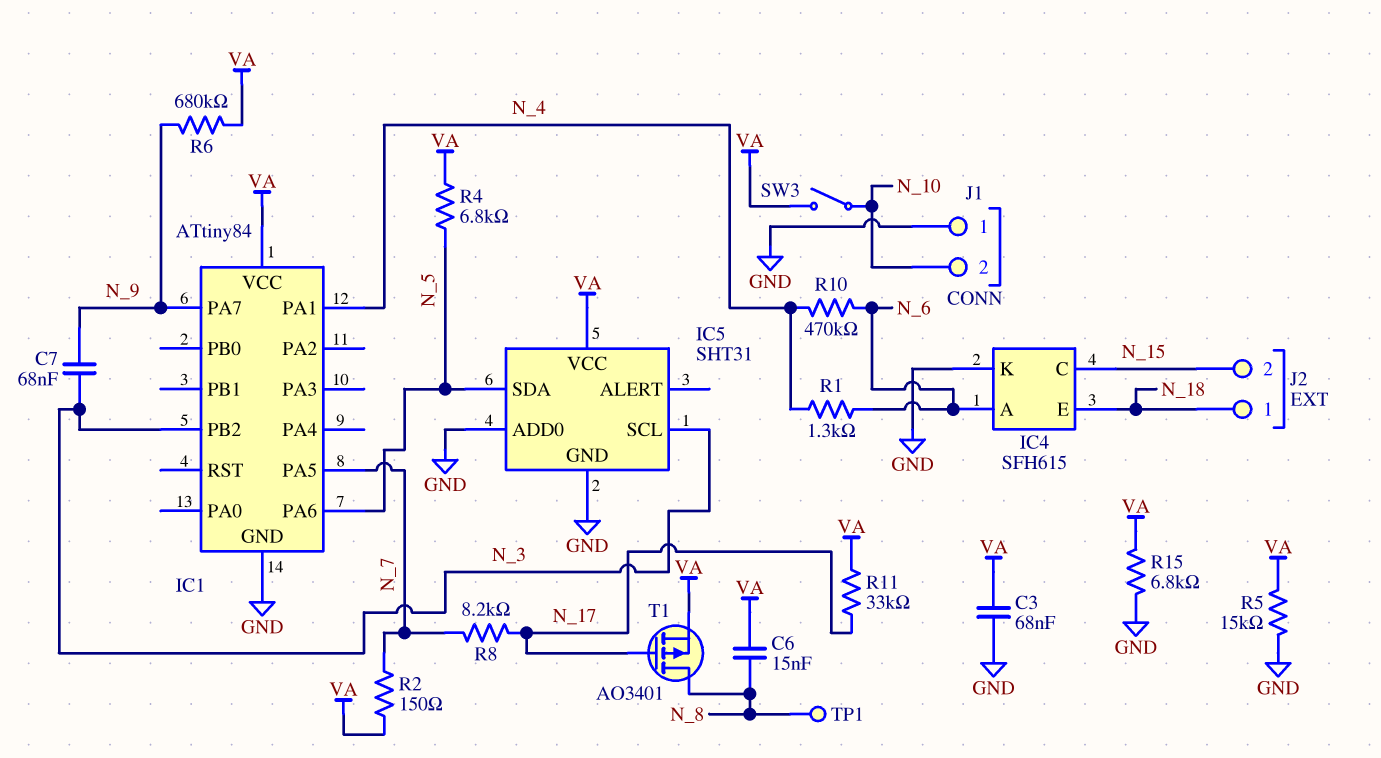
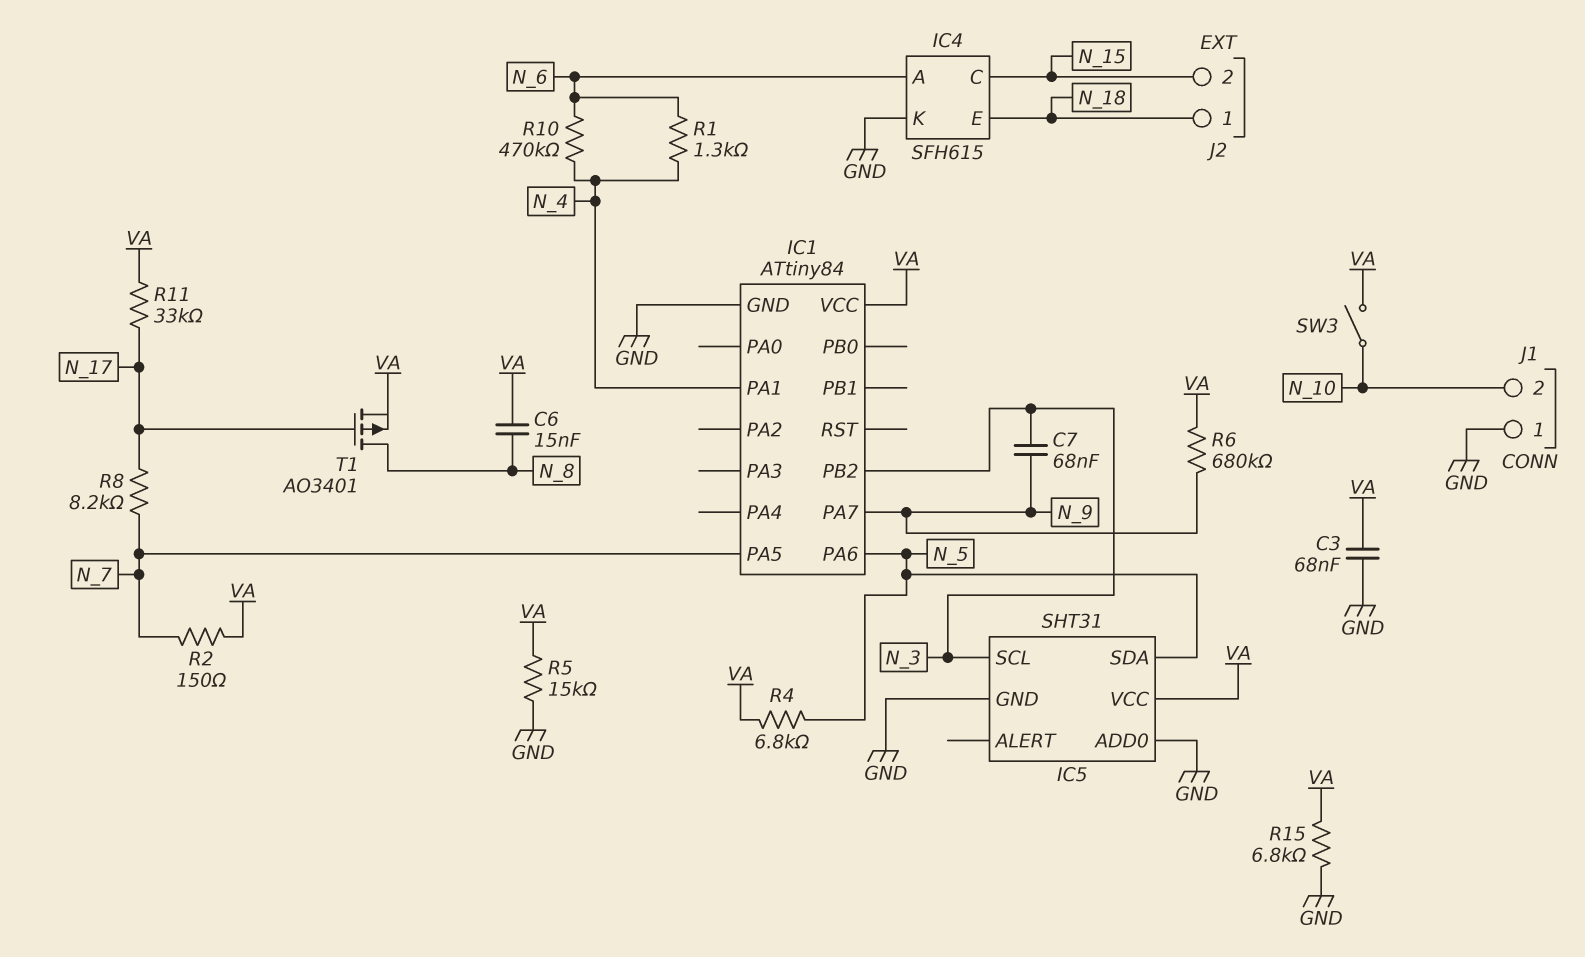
TP1: test point (N_8) -> none

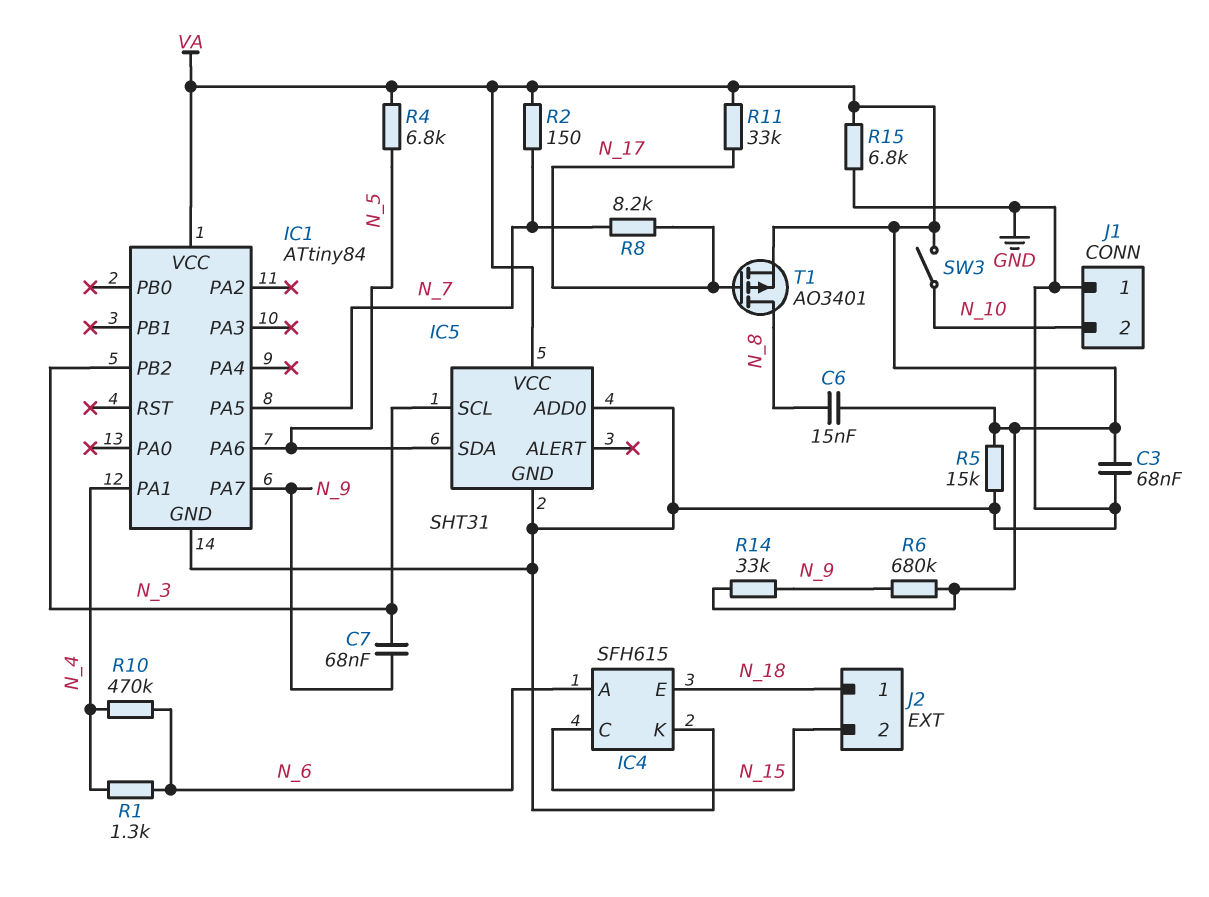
R14: none -> 33k (N_9, VA)

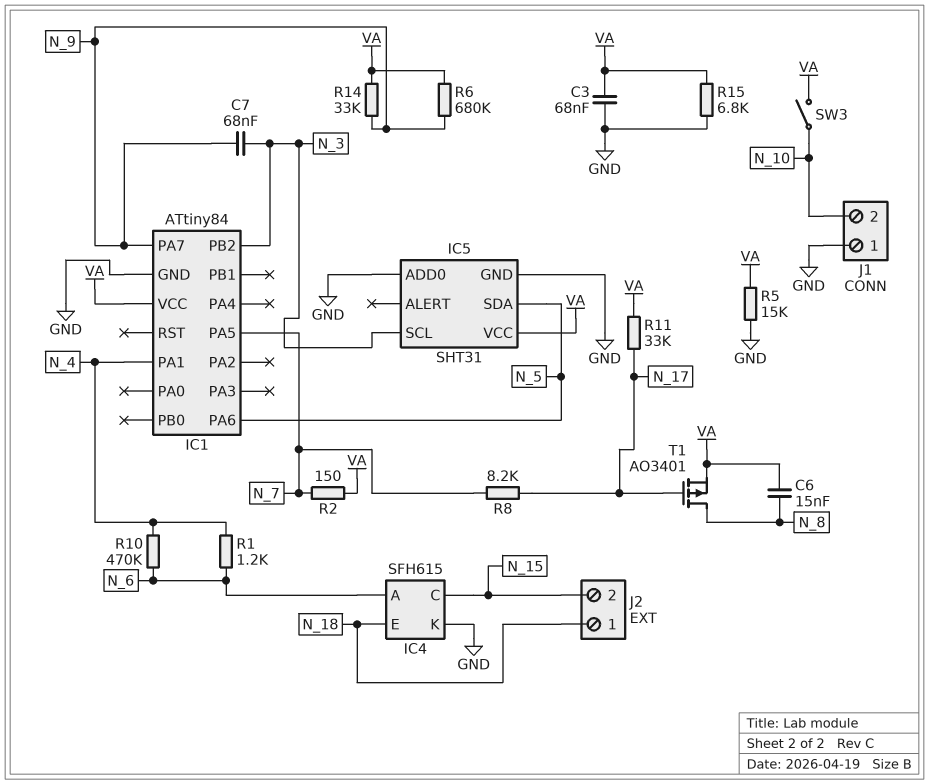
R1: 1.3k (N_4, N_6) -> 1.2k (N_4, N_6)
R4: 6.8k (N_5, VA) -> none

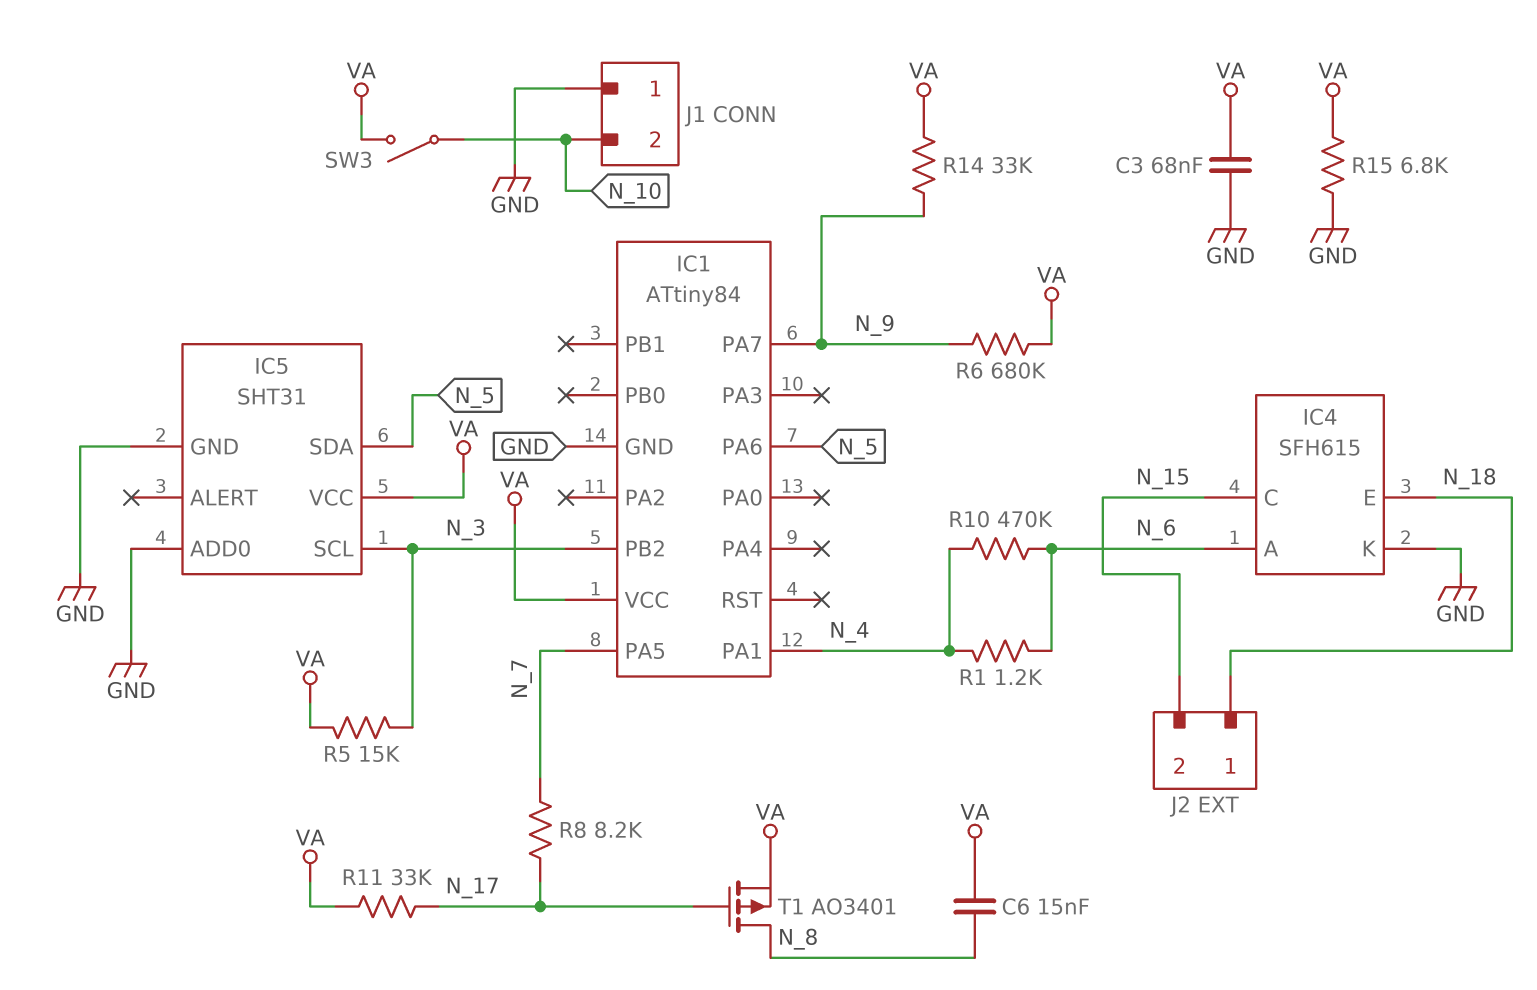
C7: 68nF (N_3, N_9) -> none
R2: 150 (N_7, VA) -> none
R5: 15k (GND, VA) -> 15k (N_3, VA)

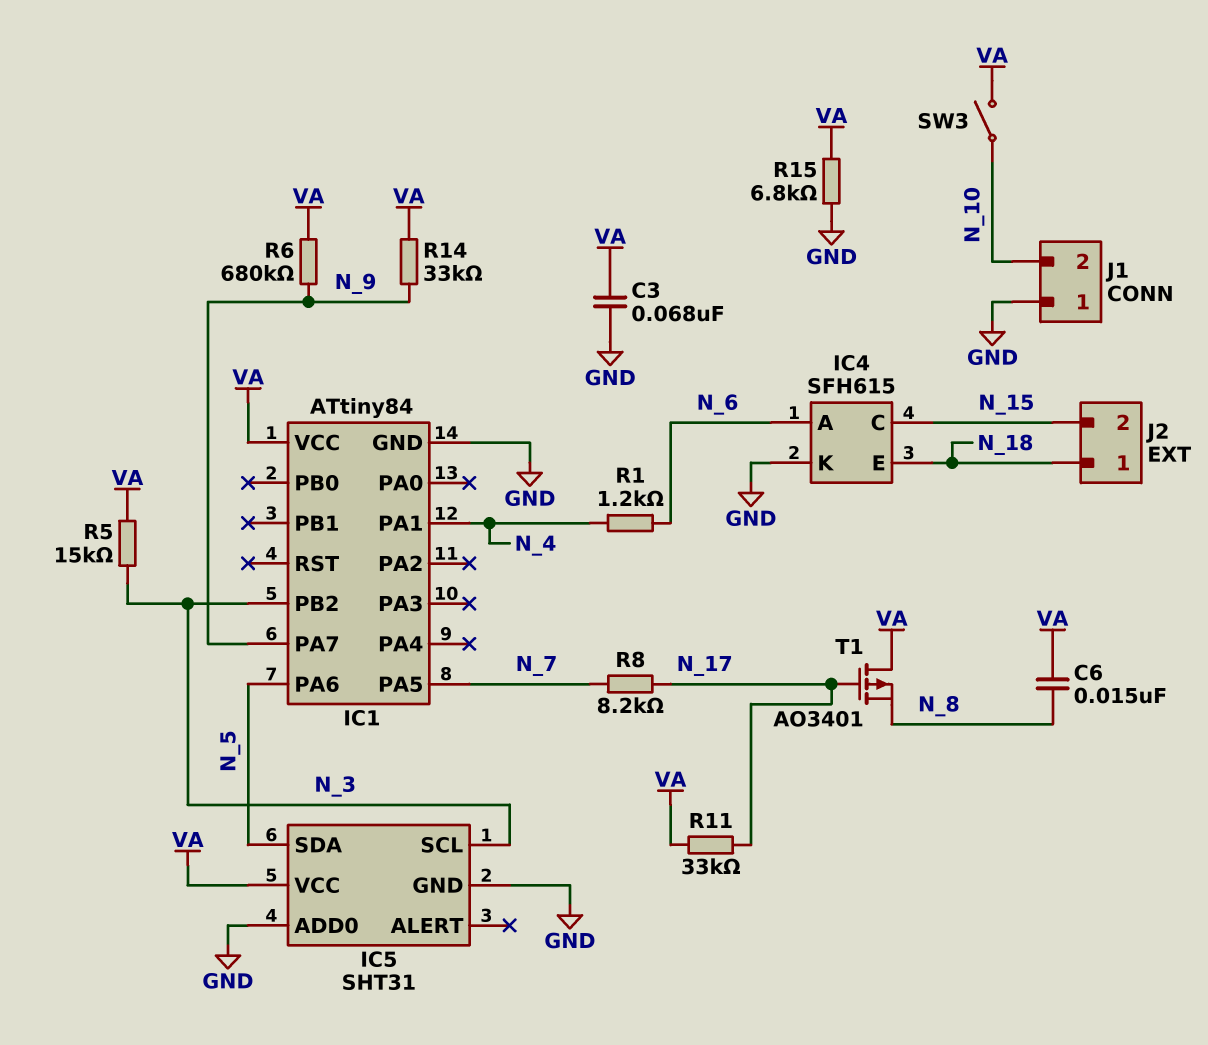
R10: 470k (N_4, N_6) -> none
T1: PMOS AO3401 (G N_17, D N_8, S VA) -> PMOS AO3401 (G N_17, D VA, S N_8)

